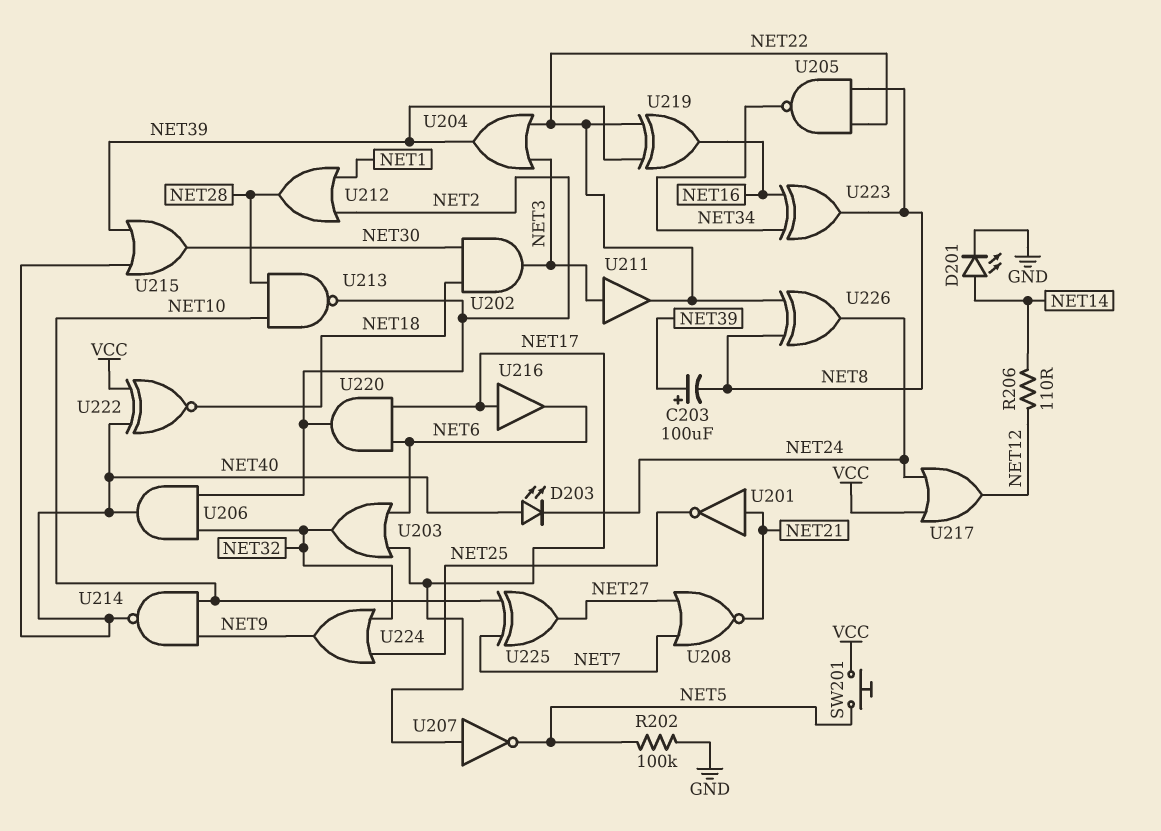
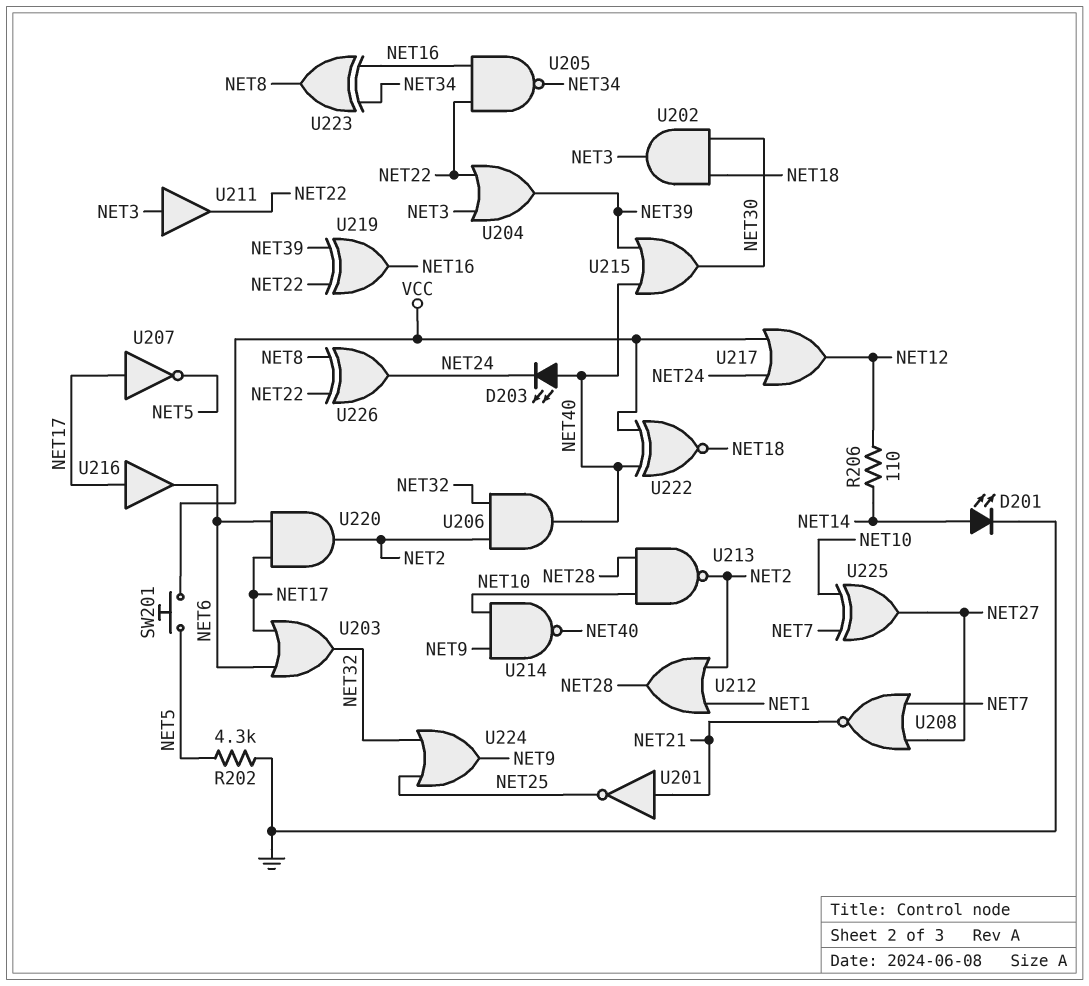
C203: 100uF (plus NET39, minus NET8) -> none
R202: 100k (GND, NET5) -> 4.3k (GND, NET5)
U205: NAND (in NET8, in NET22, out NET34) -> NAND (in NET16, in NET22, out NET34)

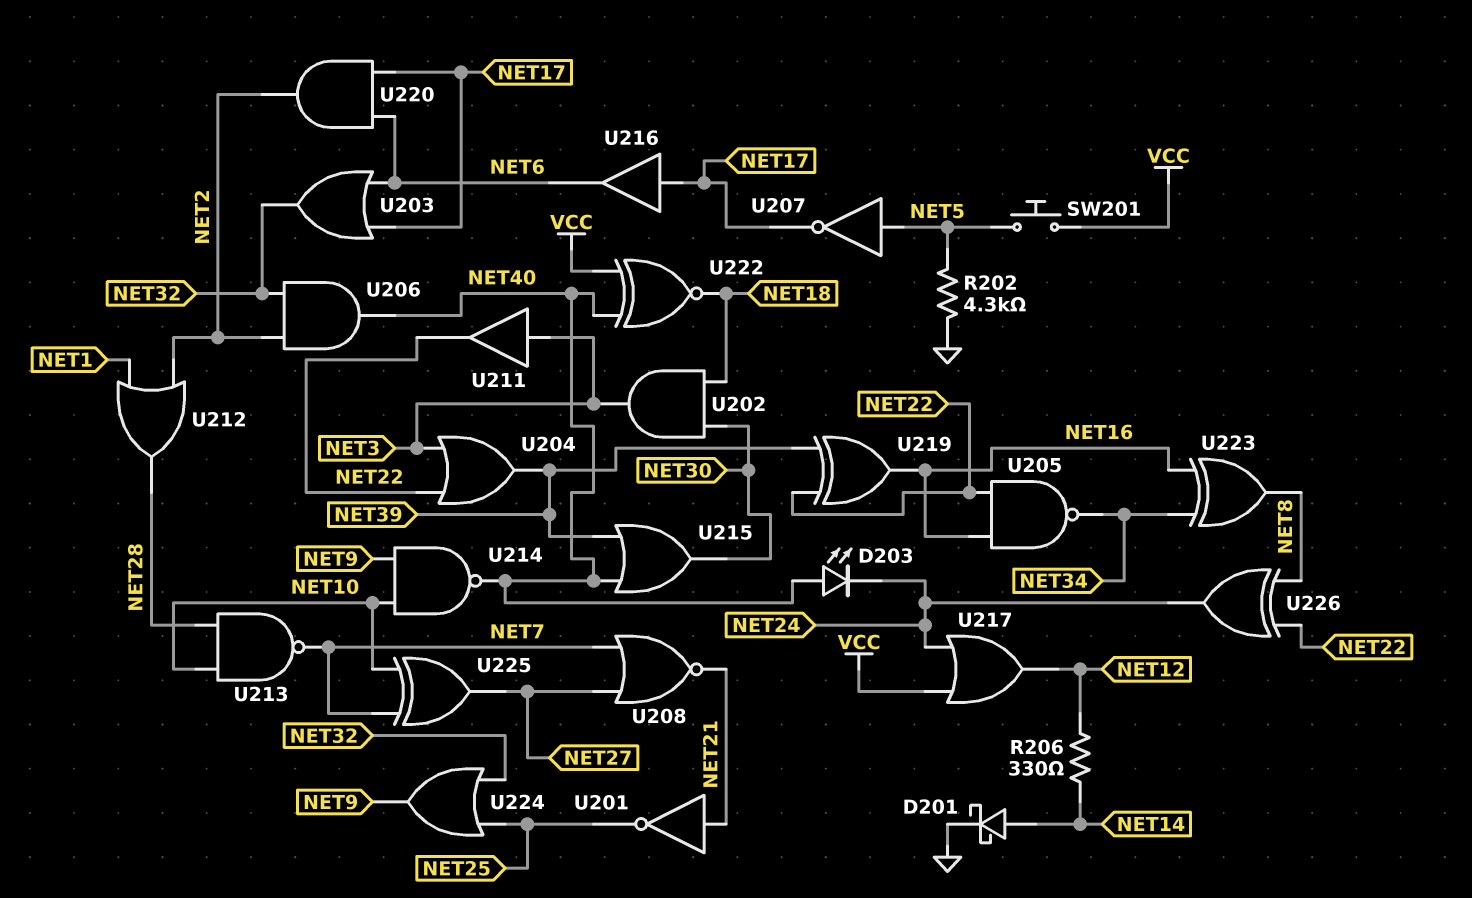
D201: LED (A NET14, K GND) -> schottky (A NET14, K GND)
R206: 110 (NET12, NET14) -> 330 (NET12, NET14)
U207: NOT (in NET17, out NET5) -> NOT (in NET5, out NET17)
U213: NAND (in NET10, in NET28, out NET2) -> NAND (in NET10, in NET28, out NET7)

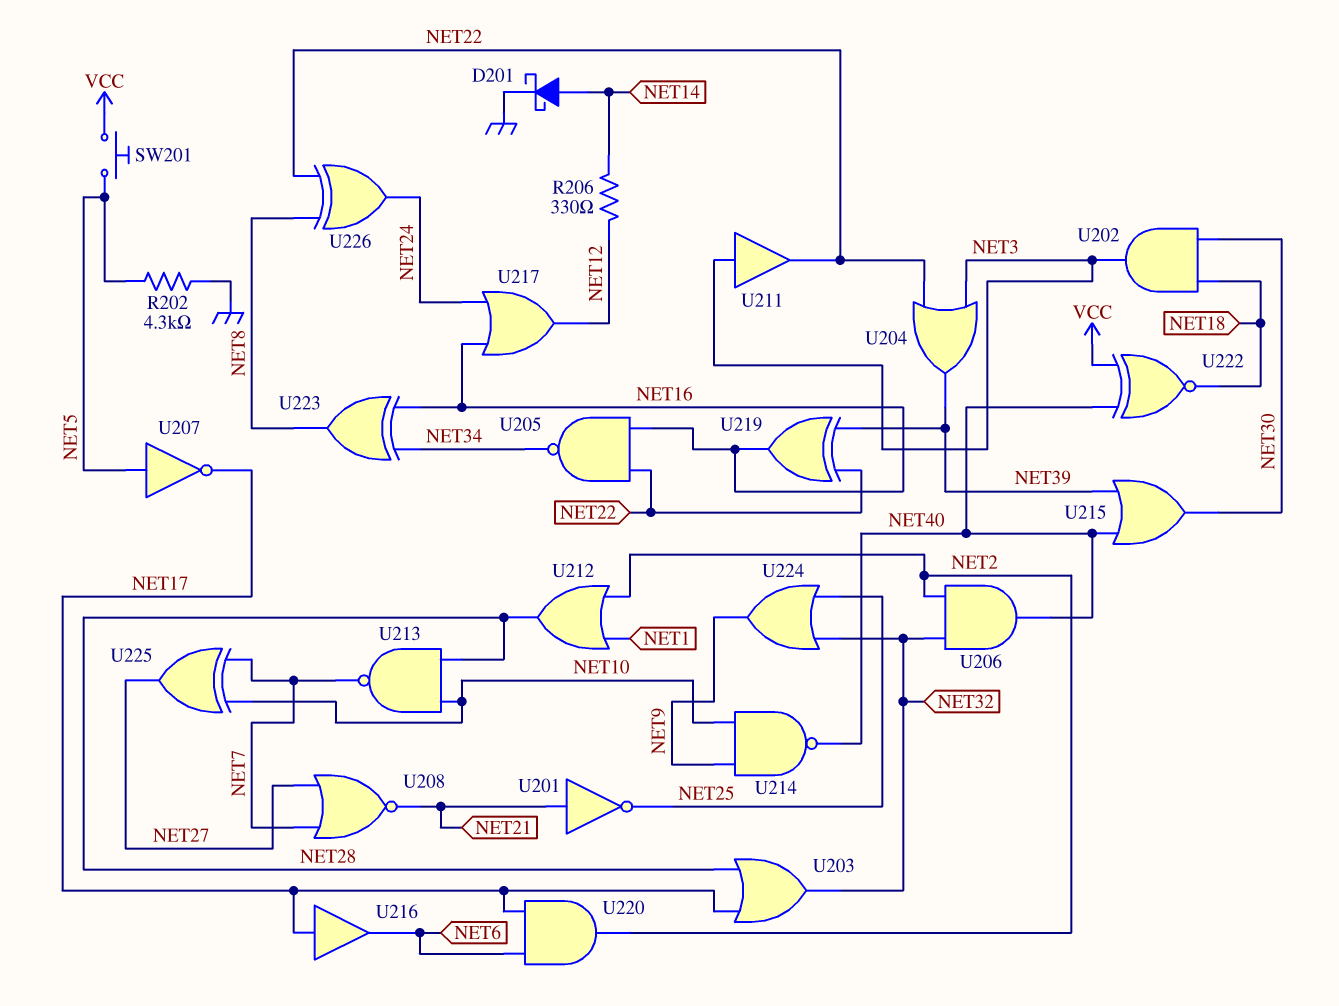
D203: LED (A NET40, K NET24) -> none
U203: OR (in NET6, in NET17, out NET32) -> OR (in NET17, in NET28, out NET32)
U217: OR (in NET24, in VCC, out NET12) -> OR (in NET16, in NET24, out NET12)

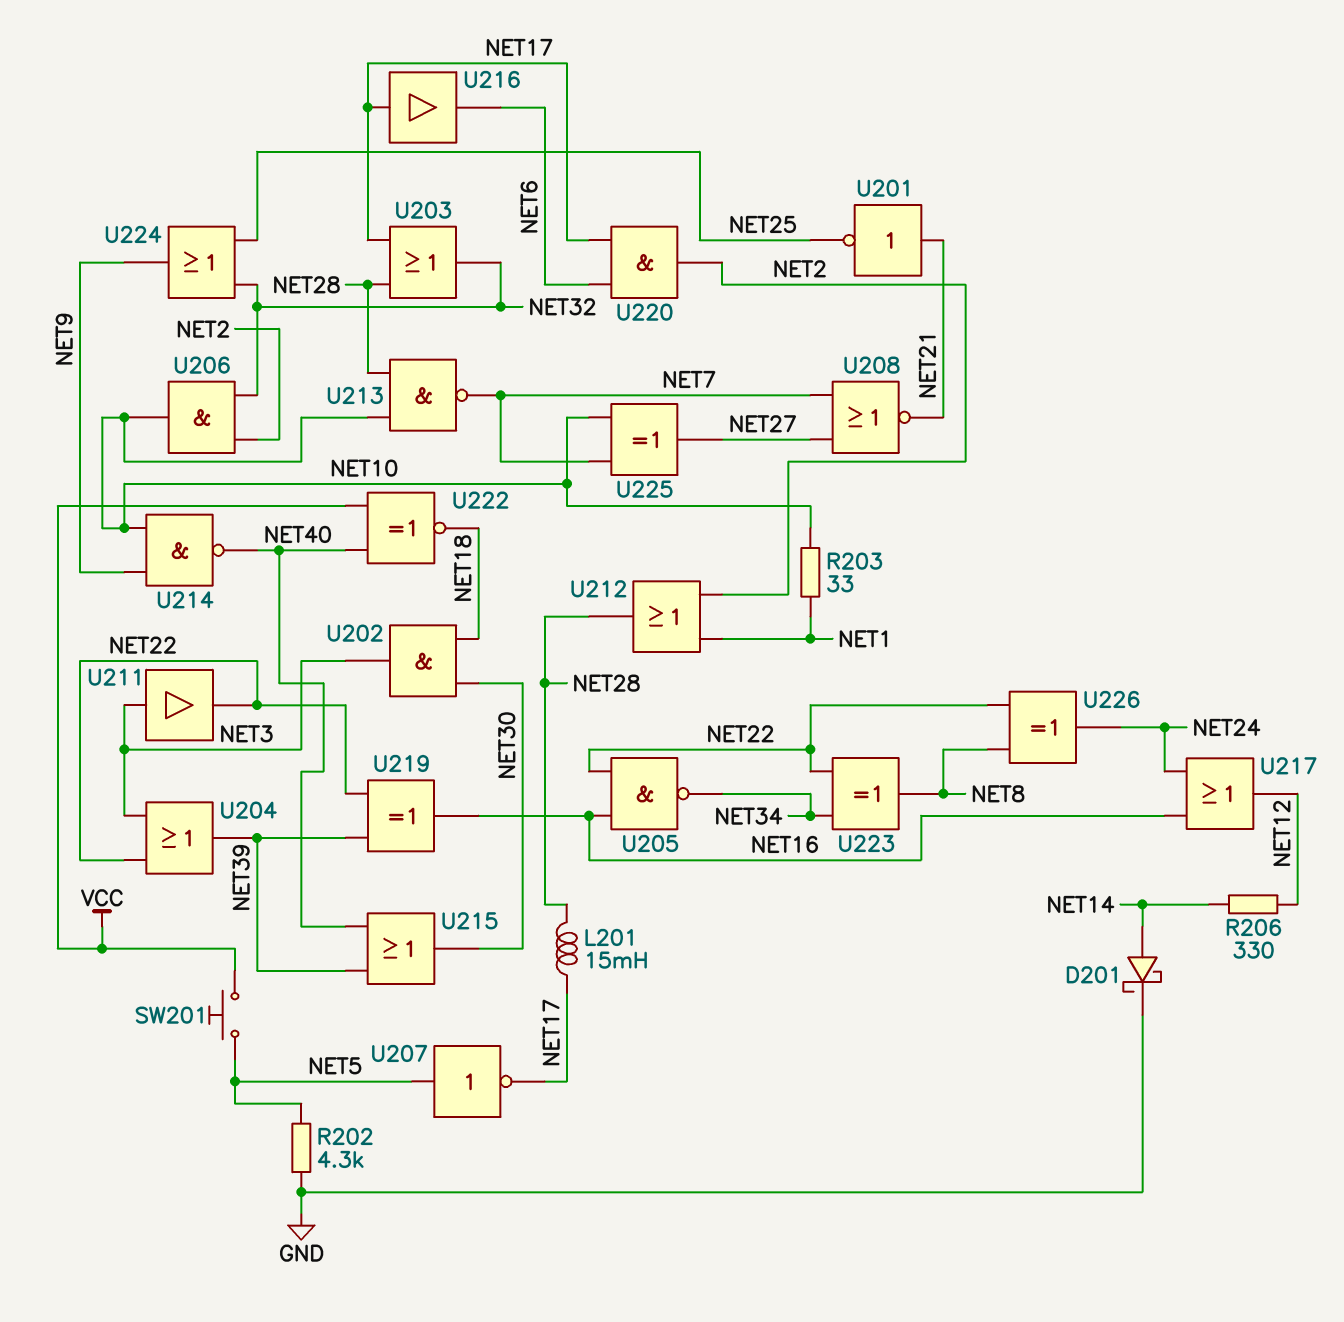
L201: none -> 15mH (NET17, NET28)
R203: none -> 33 (NET1, NET10)
U206: AND (in NET2, in NET32, out NET40) -> AND (in NET2, in NET32, out NET10)
U223: XOR (in NET16, in NET34, out NET8) -> XOR (in NET22, in NET34, out NET8)

